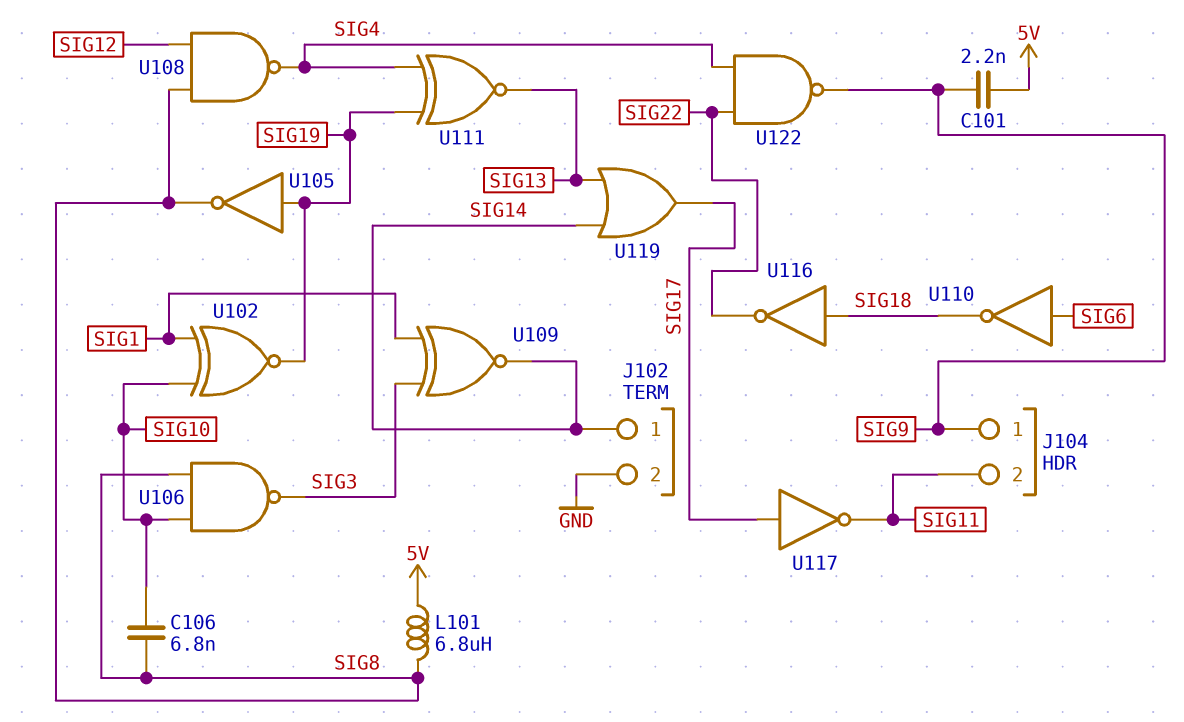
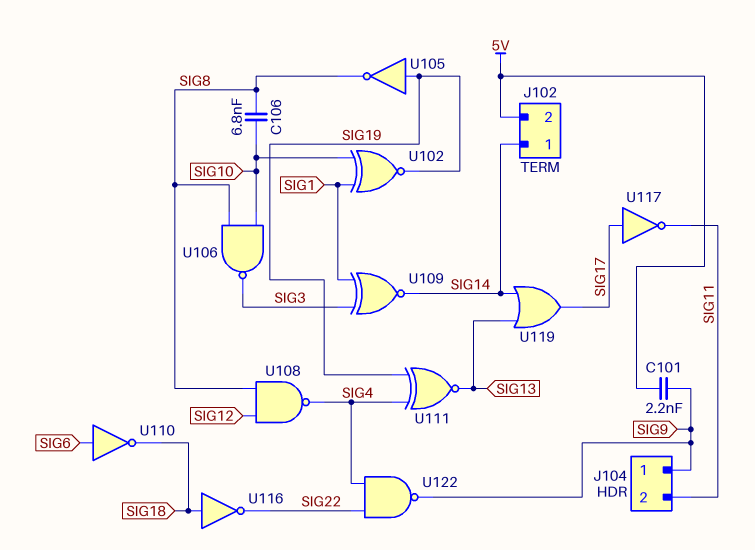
J102 pin 2: GND -> 5V
L101: 6.8uH (5V, SIG8) -> none

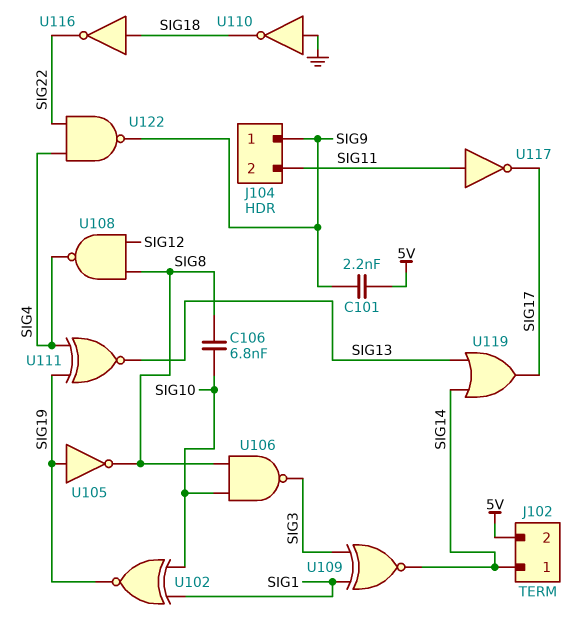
U110: NOT (in SIG6, out SIG18) -> NOT (in GND, out SIG18)
U117: NOT (in SIG17, out SIG11) -> NOT (in SIG11, out SIG17)

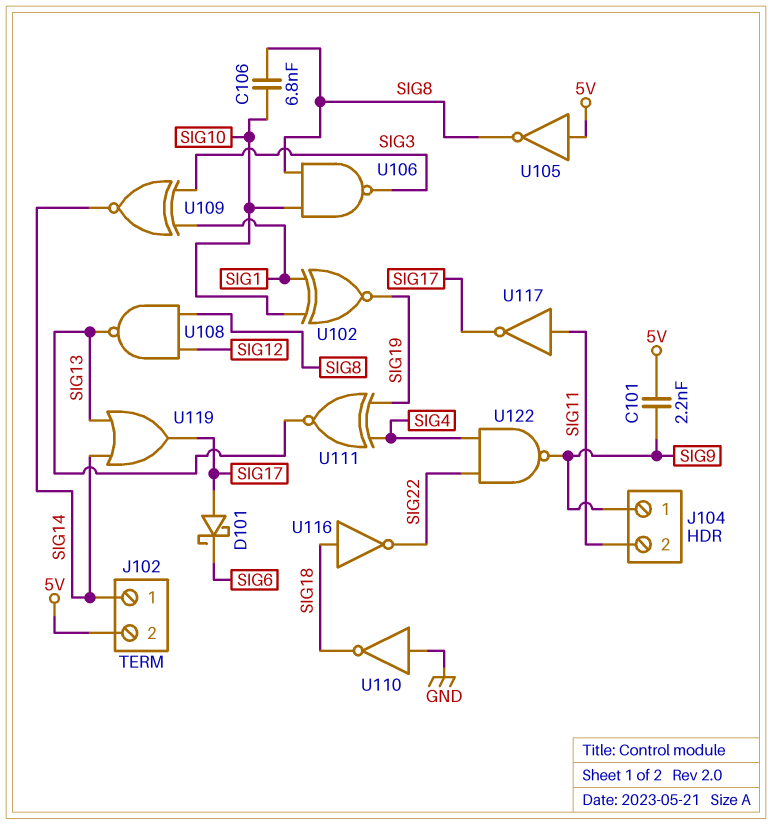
D101: none -> schottky (A SIG17, K SIG6)
U105: NOT (in SIG19, out SIG8) -> NOT (in 5V, out SIG8)
U108: NAND (in SIG8, in SIG12, out SIG4) -> NAND (in SIG8, in SIG12, out SIG13)

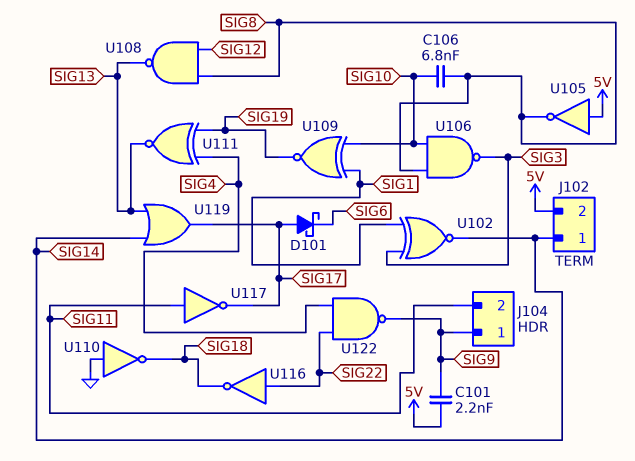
U102: XNOR (in SIG1, in SIG10, out SIG19) -> XNOR (in SIG1, in SIG3, out SIG14)
U109: XNOR (in SIG1, in SIG3, out SIG14) -> XNOR (in SIG1, in SIG10, out SIG19)
U116: NOT (in SIG18, out SIG22) -> NOT (in SIG22, out SIG18)

